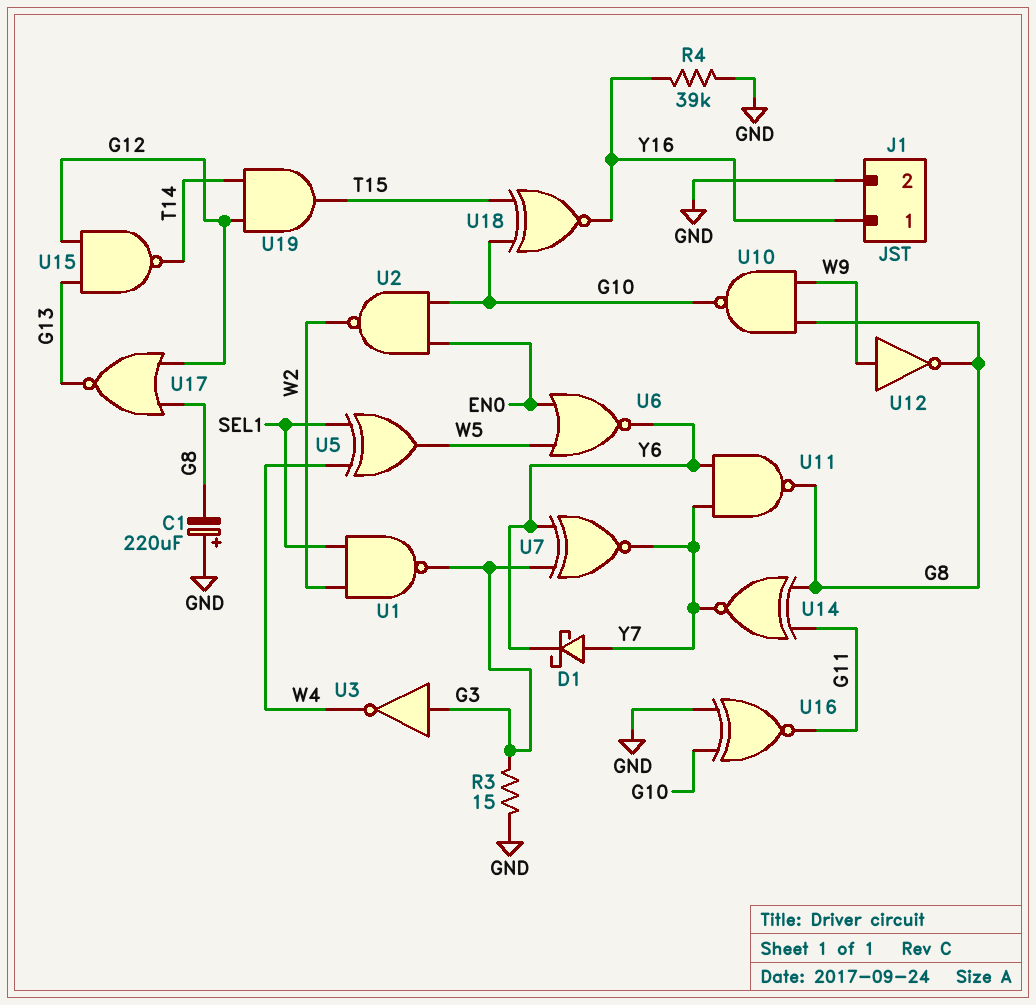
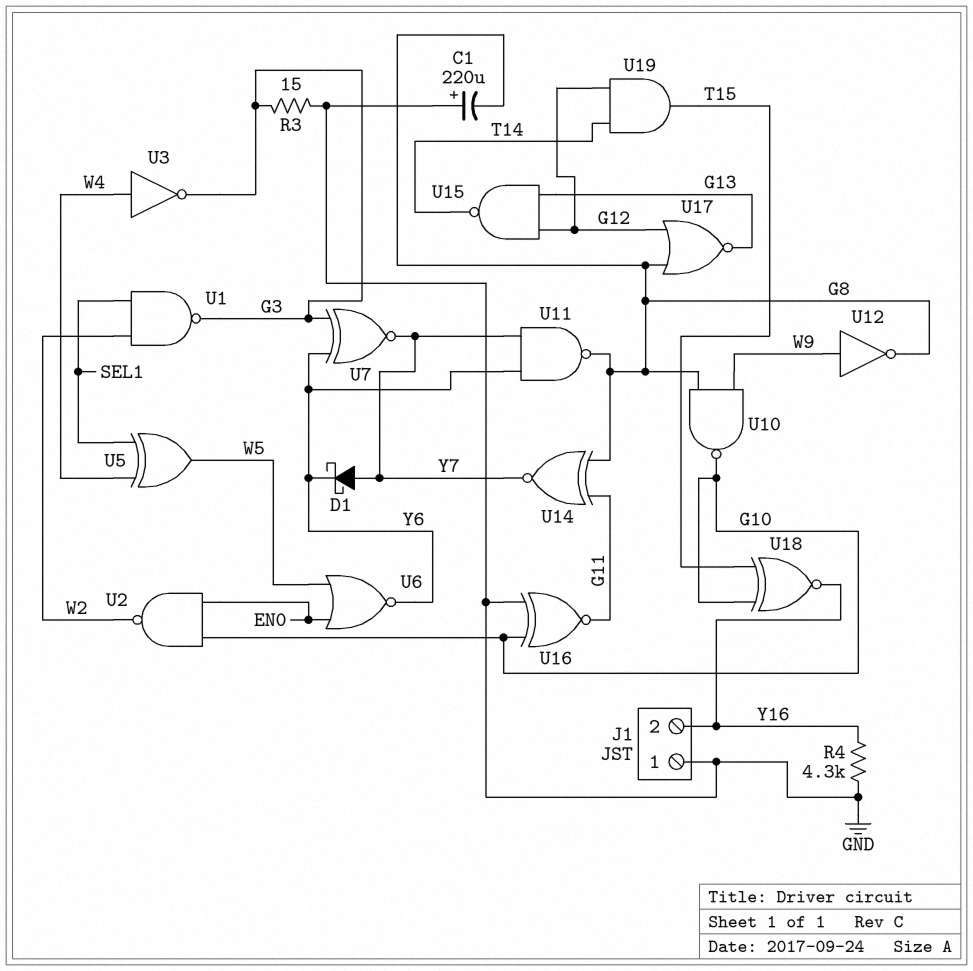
J1 pin 1: Y16 -> GND
J1 pin 2: GND -> Y16
R4: 39k (GND, Y16) -> 4.3k (GND, Y16)
U3: NOT (in G3, out W4) -> NOT (in W4, out G3)

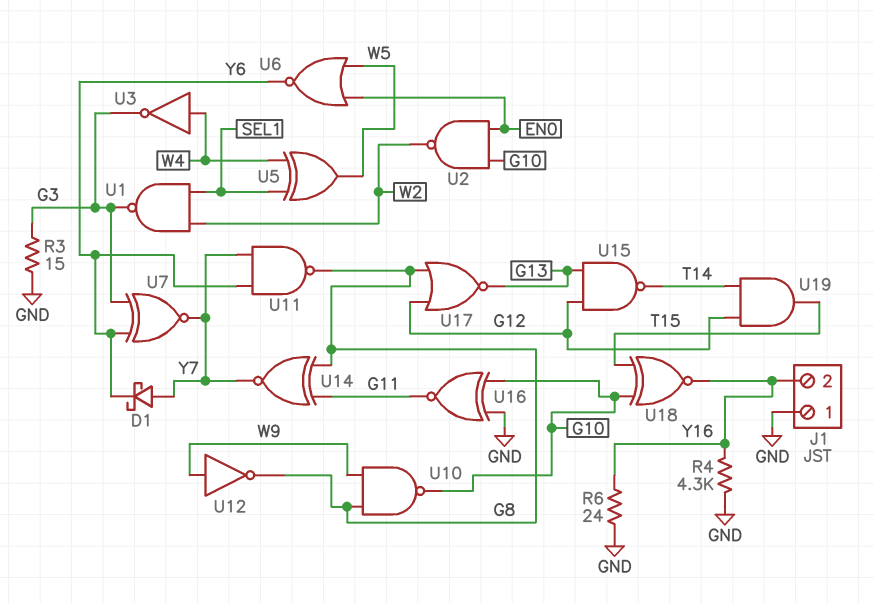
C1: 220uF (plus GND, minus G8) -> none
R6: none -> 24 (GND, Y16)

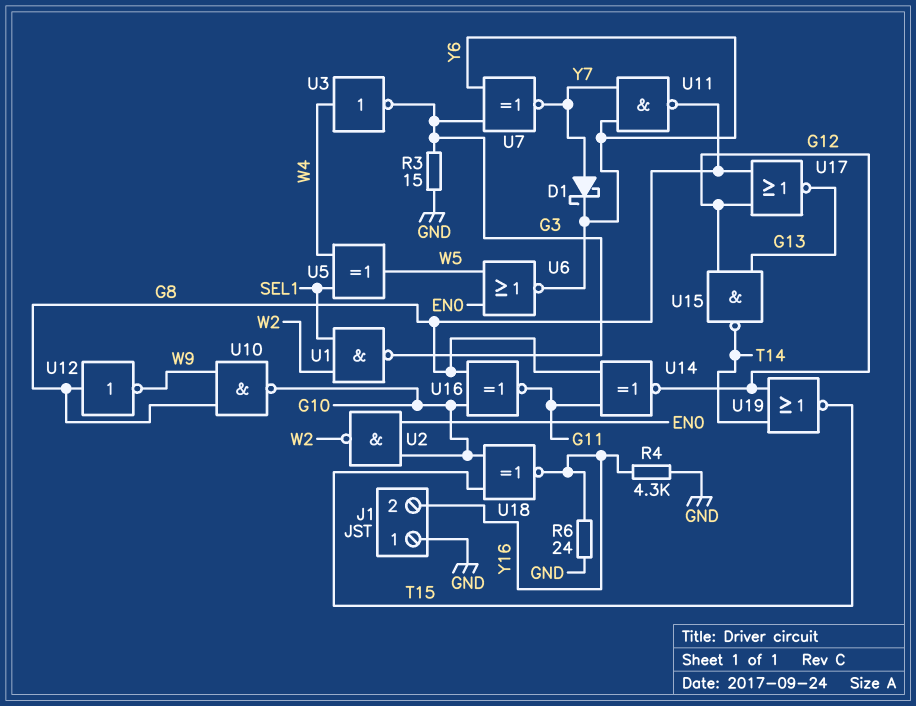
U12: NOT (in W9, out G8) -> NOT (in G8, out W9)
U14: XNOR (in G8, in G11, out Y7) -> XNOR (in G8, in G11, out G12)
U16: XNOR (in G10, in GND, out G11) -> XNOR (in G8, in G10, out G11)
U19: AND (in G12, in T14, out T15) -> NOR (in G12, in T14, out T15)

